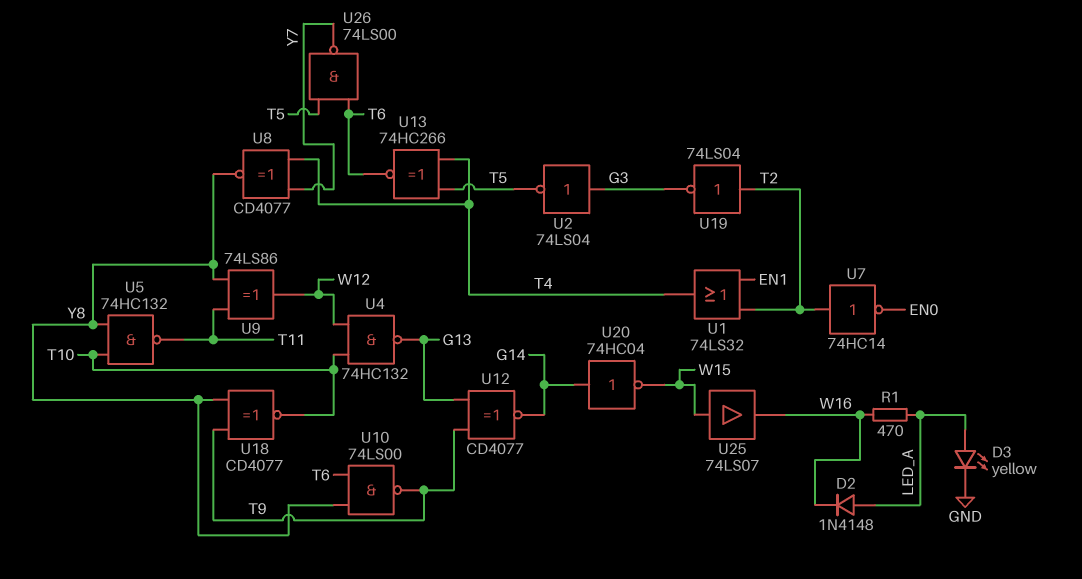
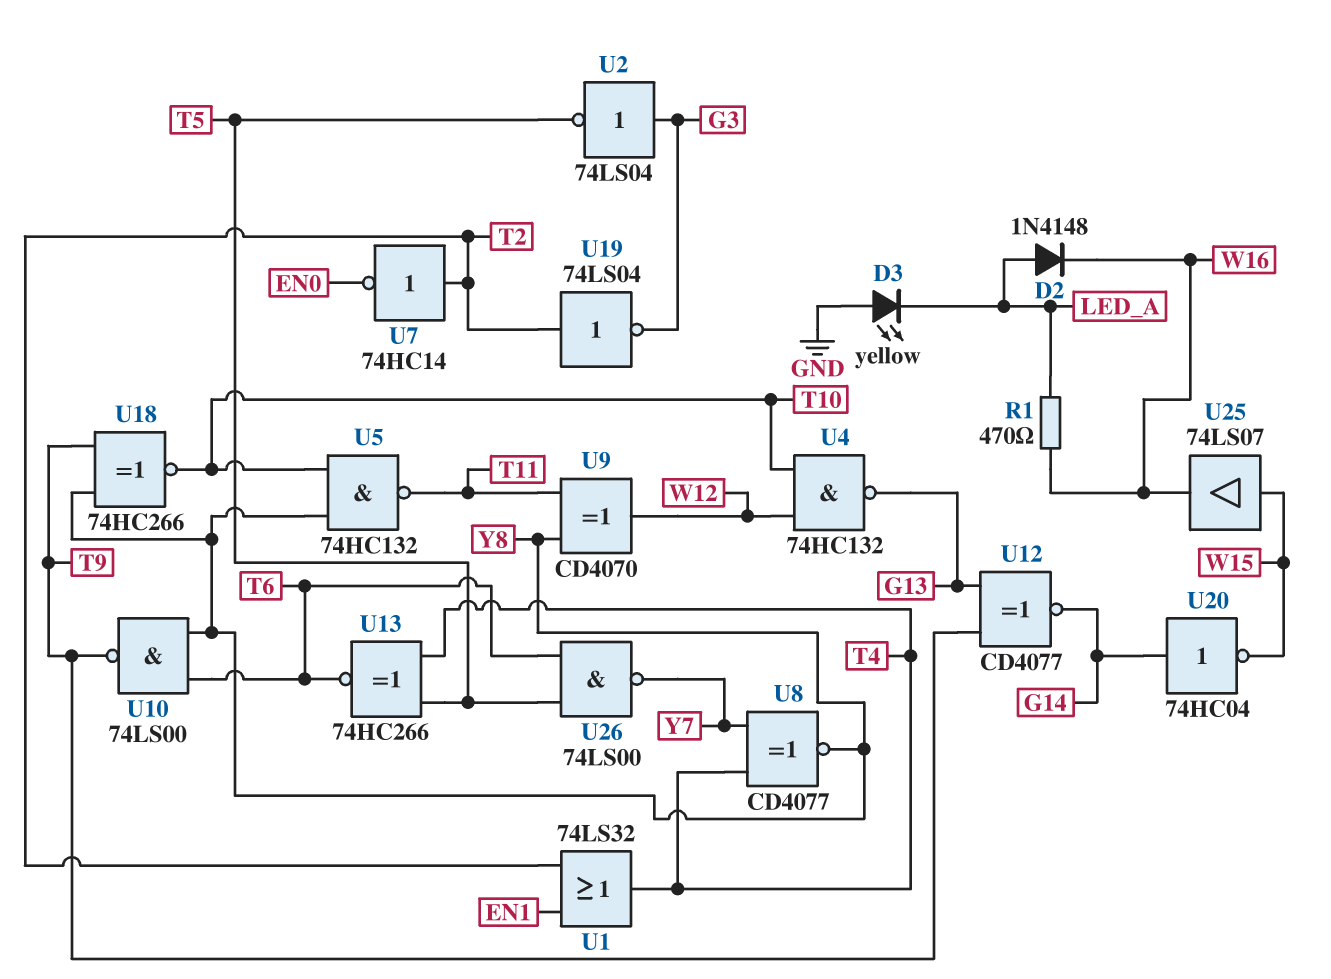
D3: LED yellow (A LED_A, K GND) -> LED yellow (A GND, K LED_A)
U9: XOR 74LS86 (in T11, in Y8, out W12) -> XOR CD4070 (in T11, in Y8, out W12)
U18: XNOR CD4077 (in T9, in Y8, out T10) -> XNOR 74HC266 (in T9, in Y8, out T10)

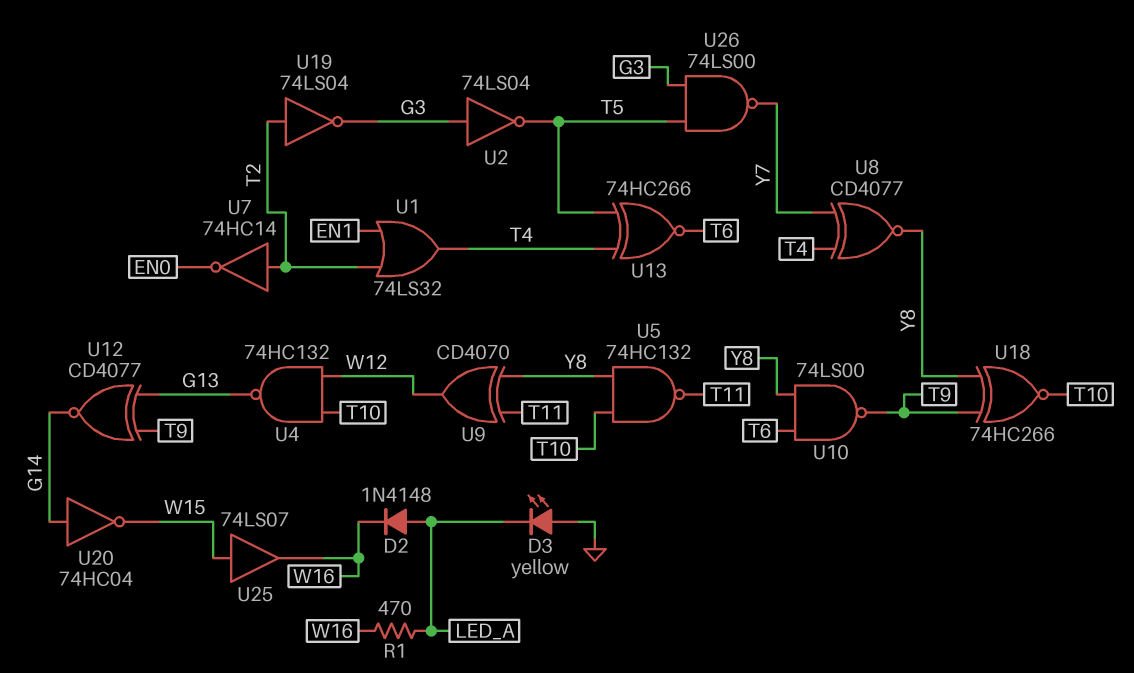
U26: NAND 74LS00 (in T5, in T6, out Y7) -> NAND 74LS00 (in G3, in T5, out Y7)

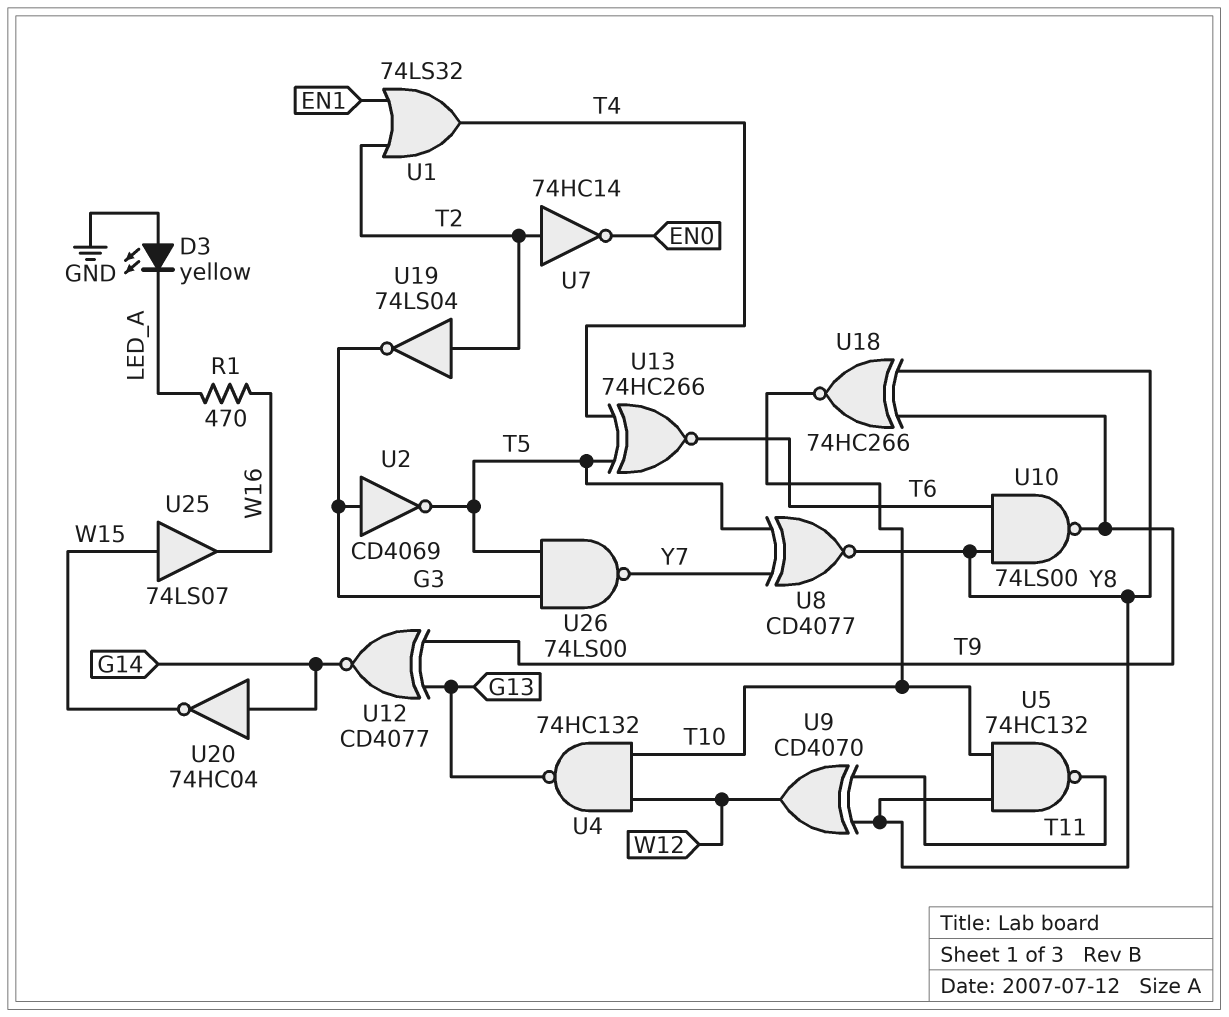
D2: diode 1N4148 (A LED_A, K W16) -> none
U2: NOT 74LS04 (in G3, out T5) -> NOT CD4069 (in G3, out T5)
U8: XNOR CD4077 (in T4, in Y7, out Y8) -> XNOR CD4077 (in T5, in Y7, out Y8)

